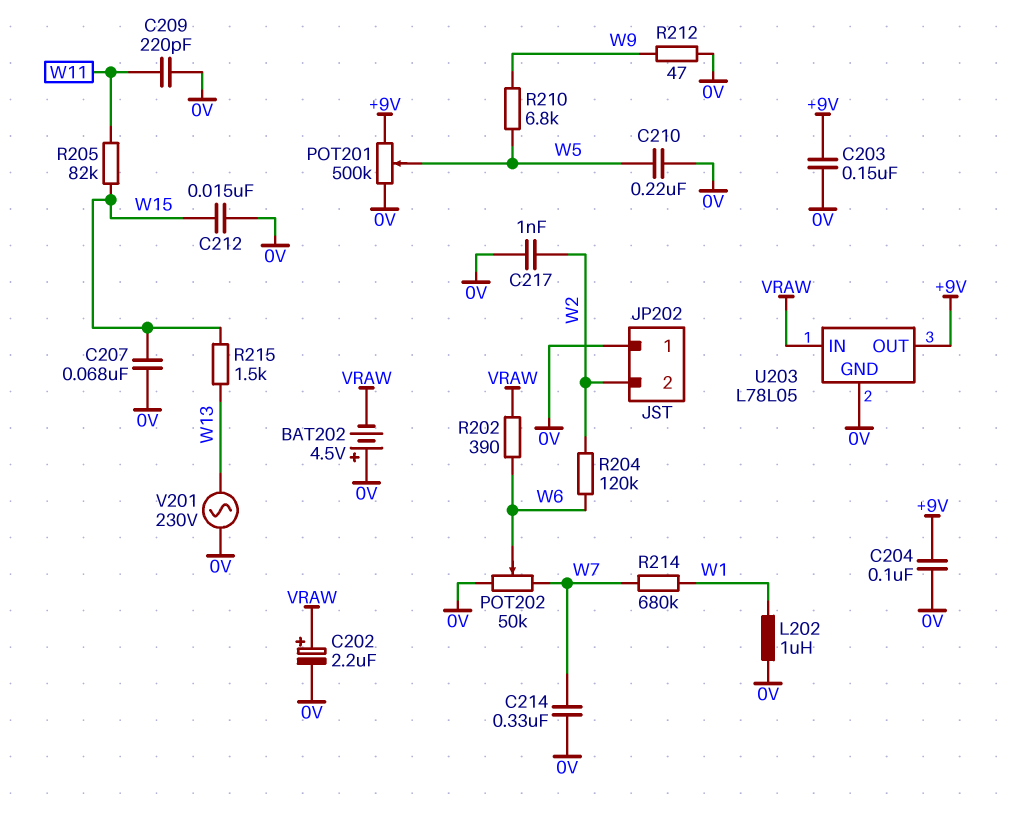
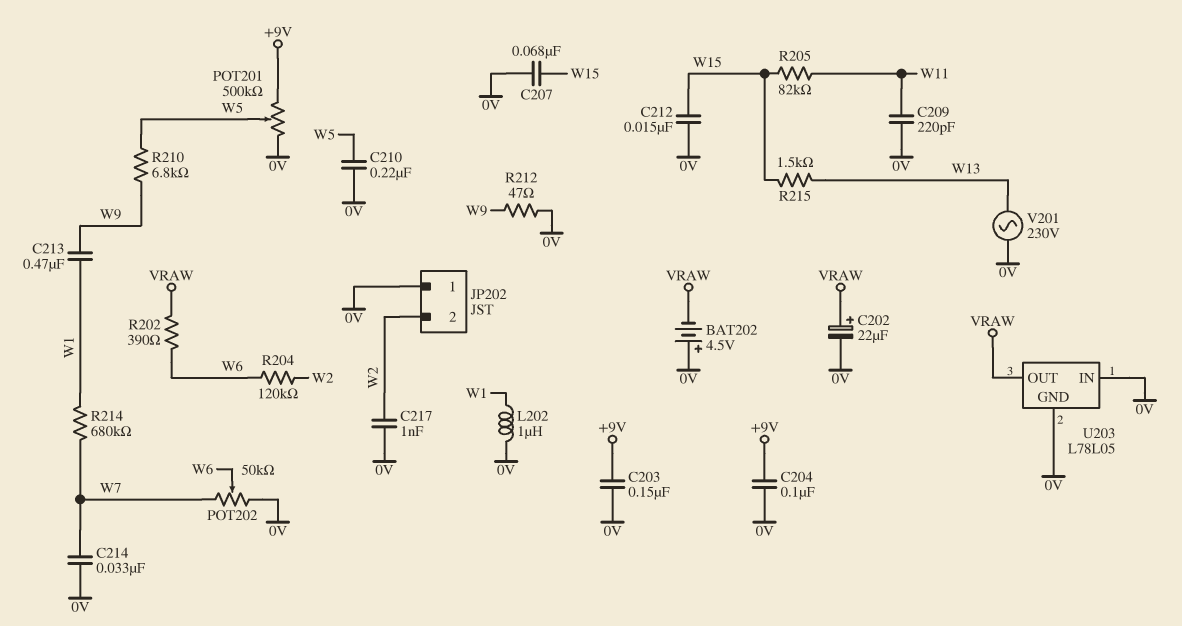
C202: 2.2uF (plus VRAW, minus 0V) -> 22uF (plus VRAW, minus 0V)
C213: none -> 470nF (W1, W9)
C214: 330nF (0V, W7) -> 33nF (0V, W7)
U203 pin IN: VRAW -> 0V
U203 pin OUT: +9V -> VRAW

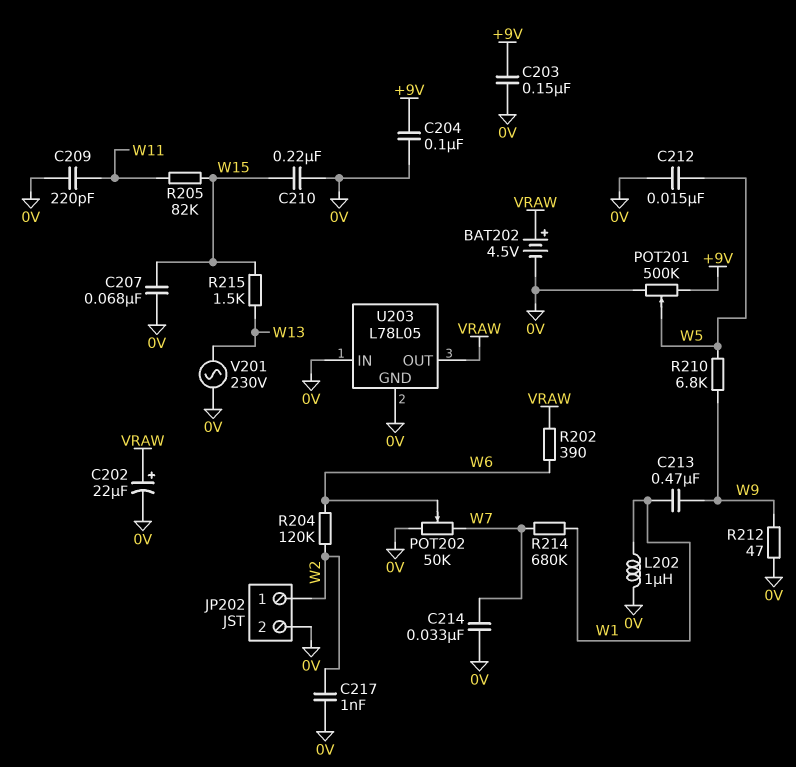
BAT202: 4.5V (plus 0V, minus VRAW) -> 4.5V (plus VRAW, minus 0V)
C210: 220nF (0V, W5) -> 220nF (0V, W15)
C212: 15nF (0V, W15) -> 15nF (0V, W5)
JP202 pin 1: 0V -> W2
JP202 pin 2: W2 -> 0V

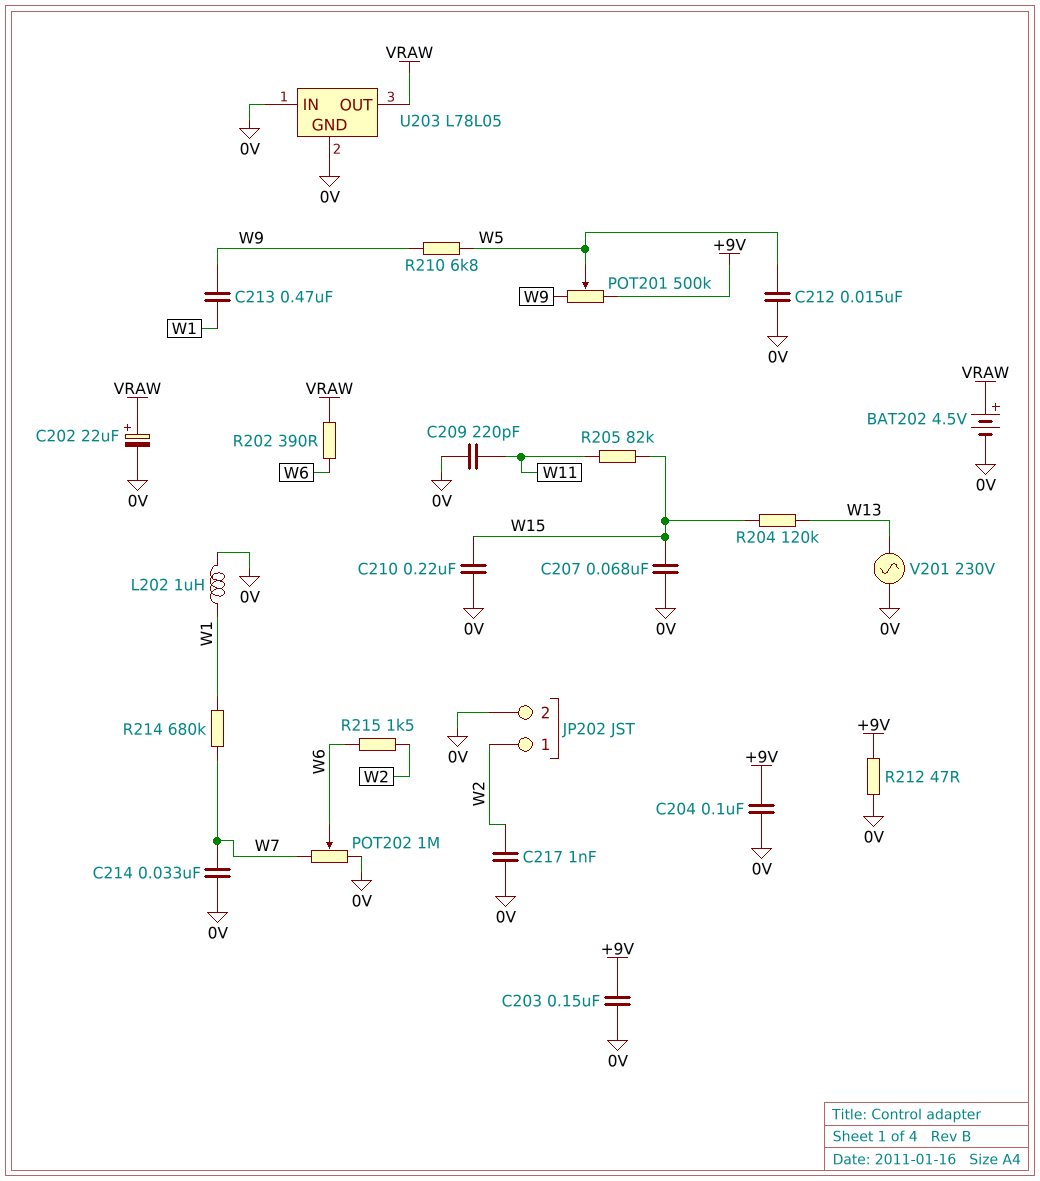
POT201: 500k (+9V, 0V, wiper W5) -> 500k (+9V, W9, wiper W5)
POT202: 50k (0V, W7, wiper W6) -> 1M (0V, W7, wiper W6)
R204: 120k (W2, W6) -> 120k (W13, W15)
R212: 47 (0V, W9) -> 47 (+9V, 0V)
R215: 1.5k (W13, W15) -> 1.5k (W2, W6)

